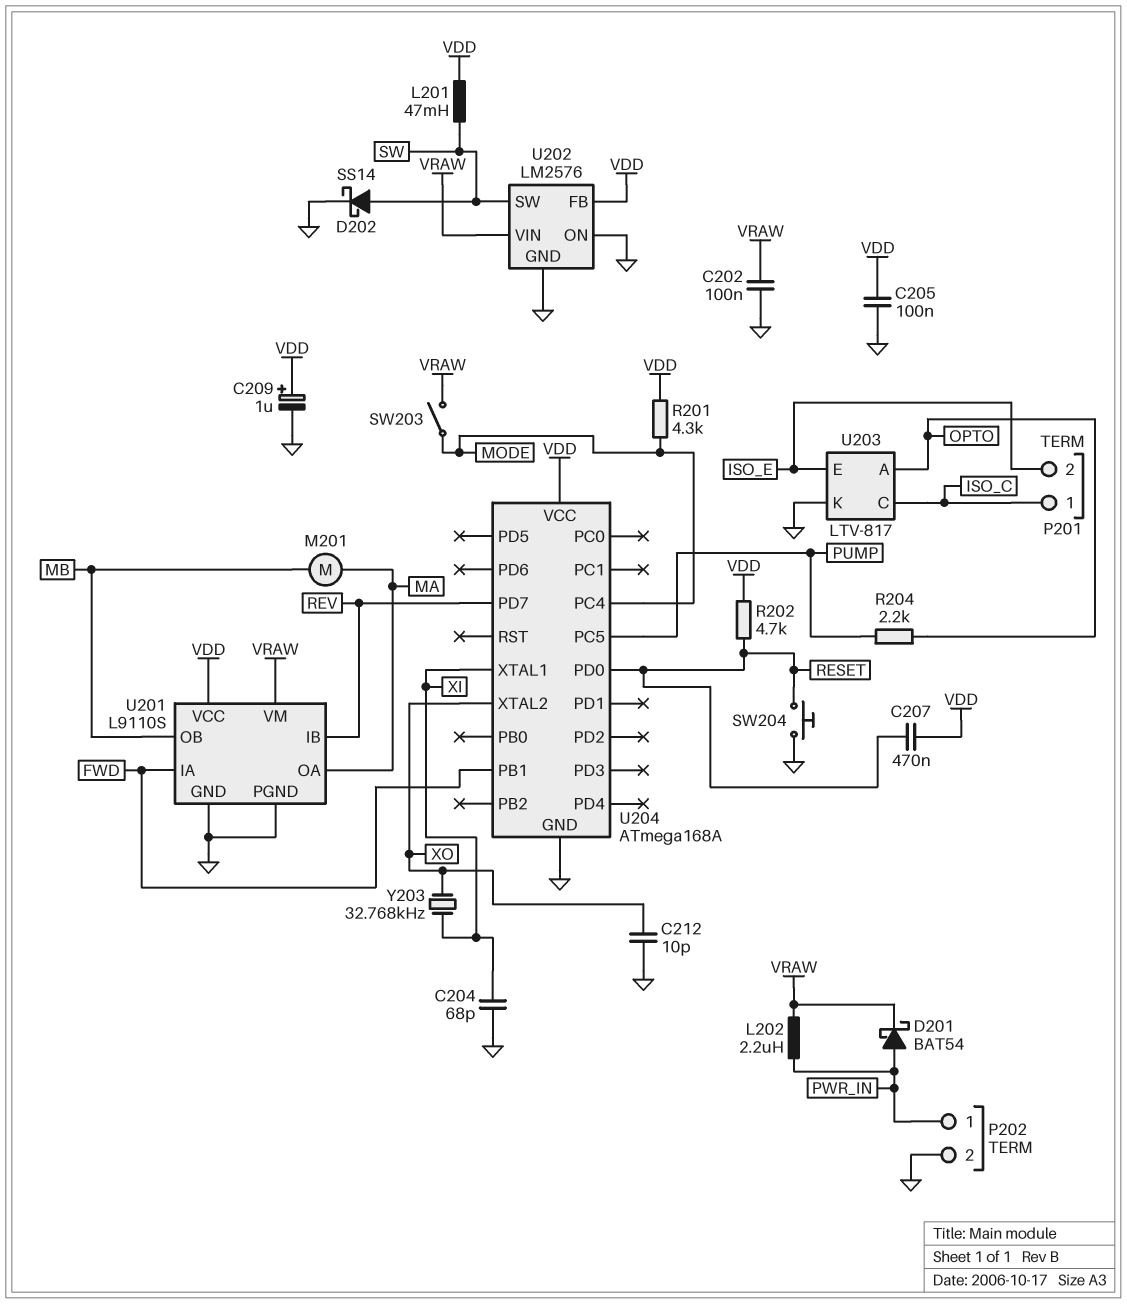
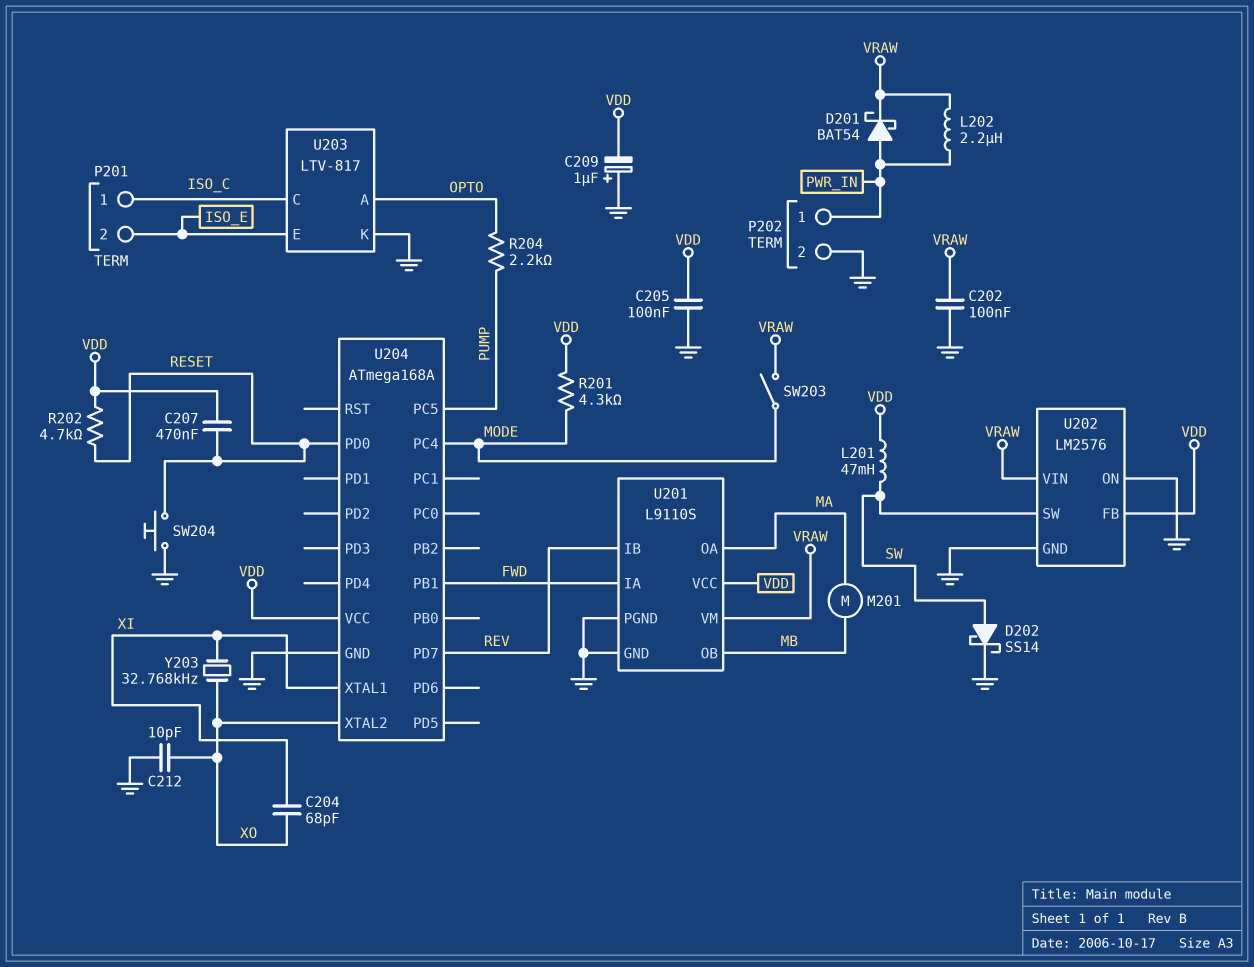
C204: 68pF (GND, XI) -> 68pF (XI, XO)
C209: 1uF (plus VDD, minus GND) -> 1uF (plus GND, minus VDD)

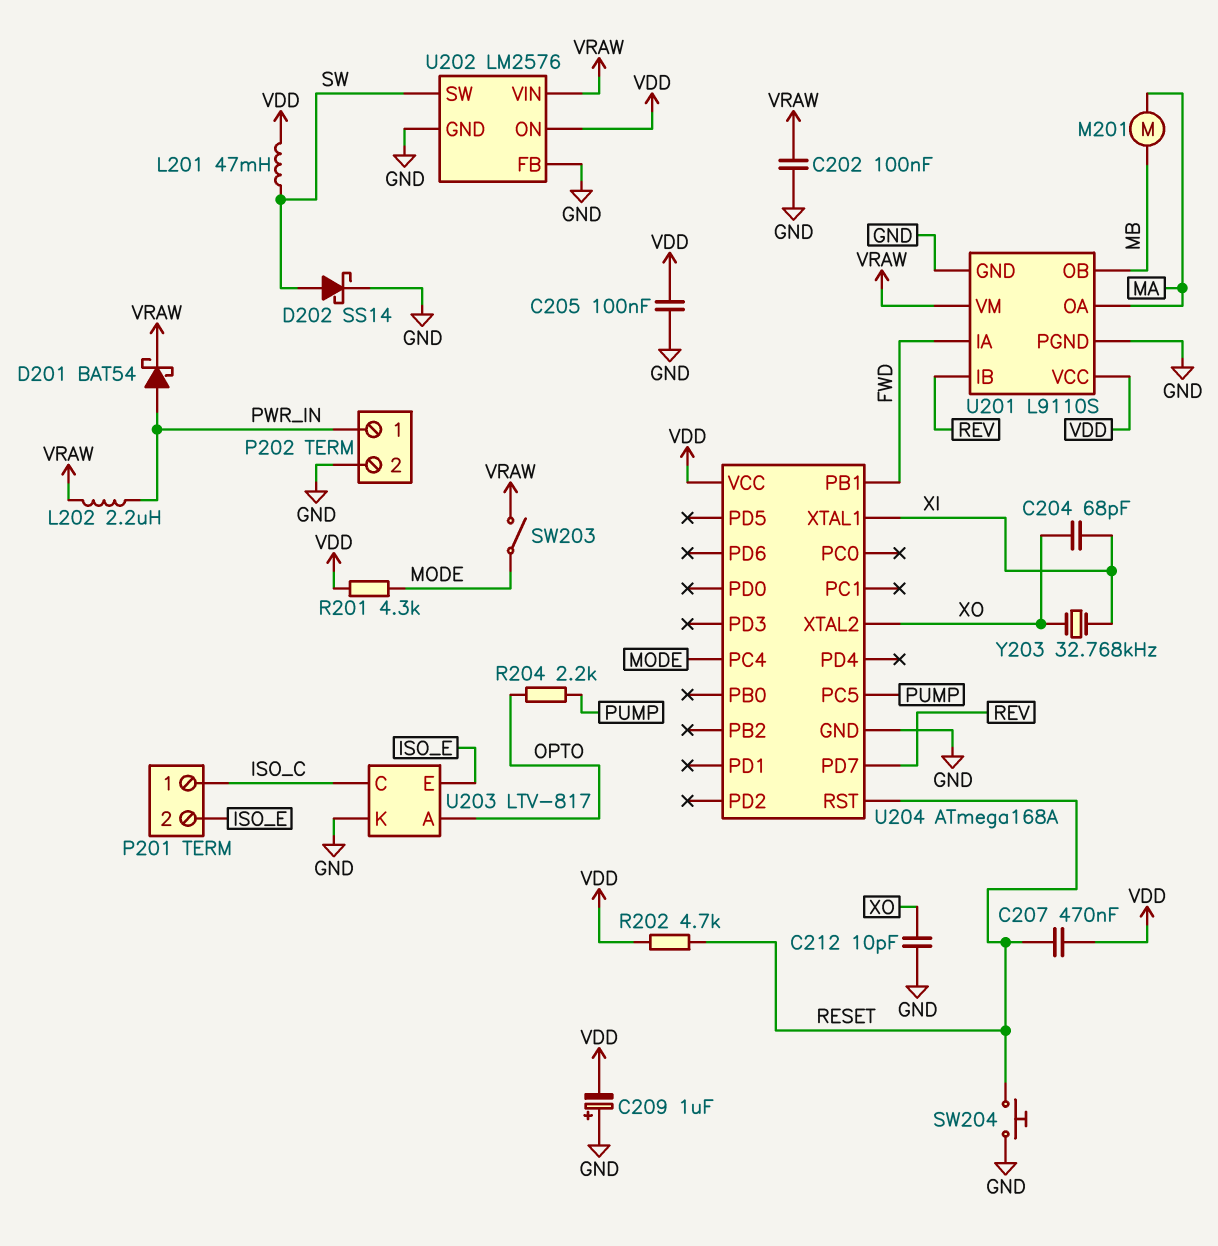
U202 pin FB: VDD -> GND
U202 pin ON: GND -> VDD
U204 pin PD0: RESET -> none
U204 pin RST: none -> RESET

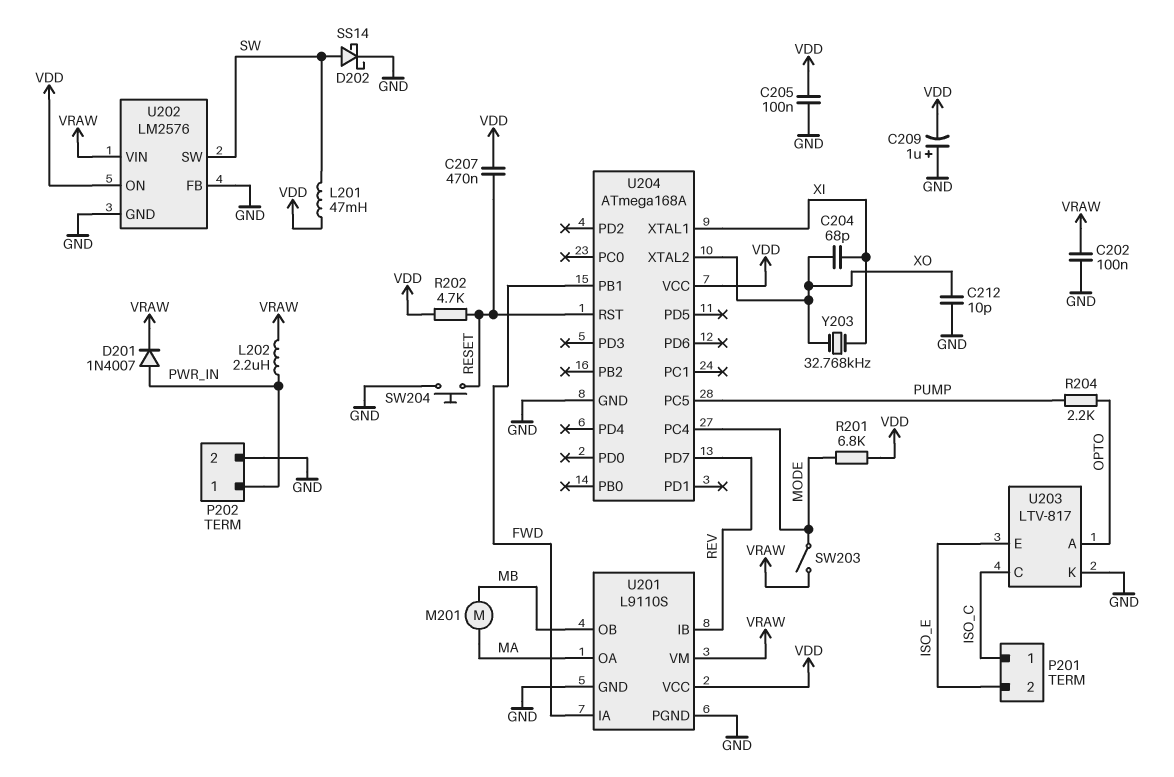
D201: schottky BAT54 (A PWR_IN, K VRAW) -> diode 1N4007 (A PWR_IN, K VRAW)
R201: 4.3k (MODE, VDD) -> 6.8k (MODE, VDD)

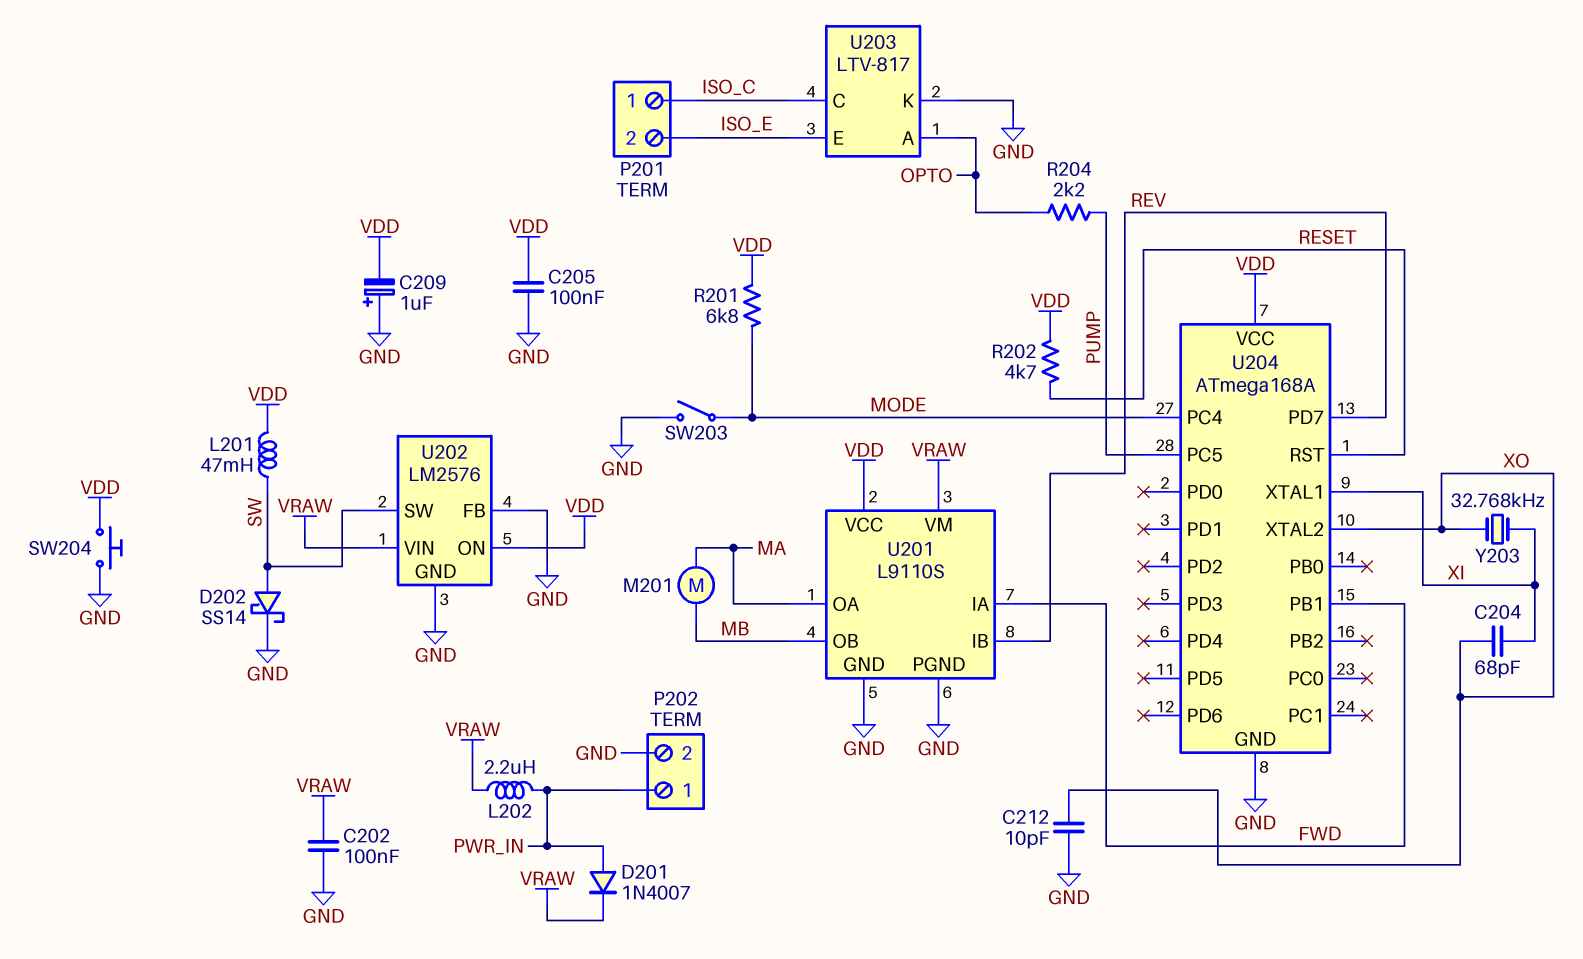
C207: 470nF (RESET, VDD) -> none
SW203: switch (MODE, VRAW) -> switch (GND, MODE)
SW204: button (GND, RESET) -> button (GND, VDD)

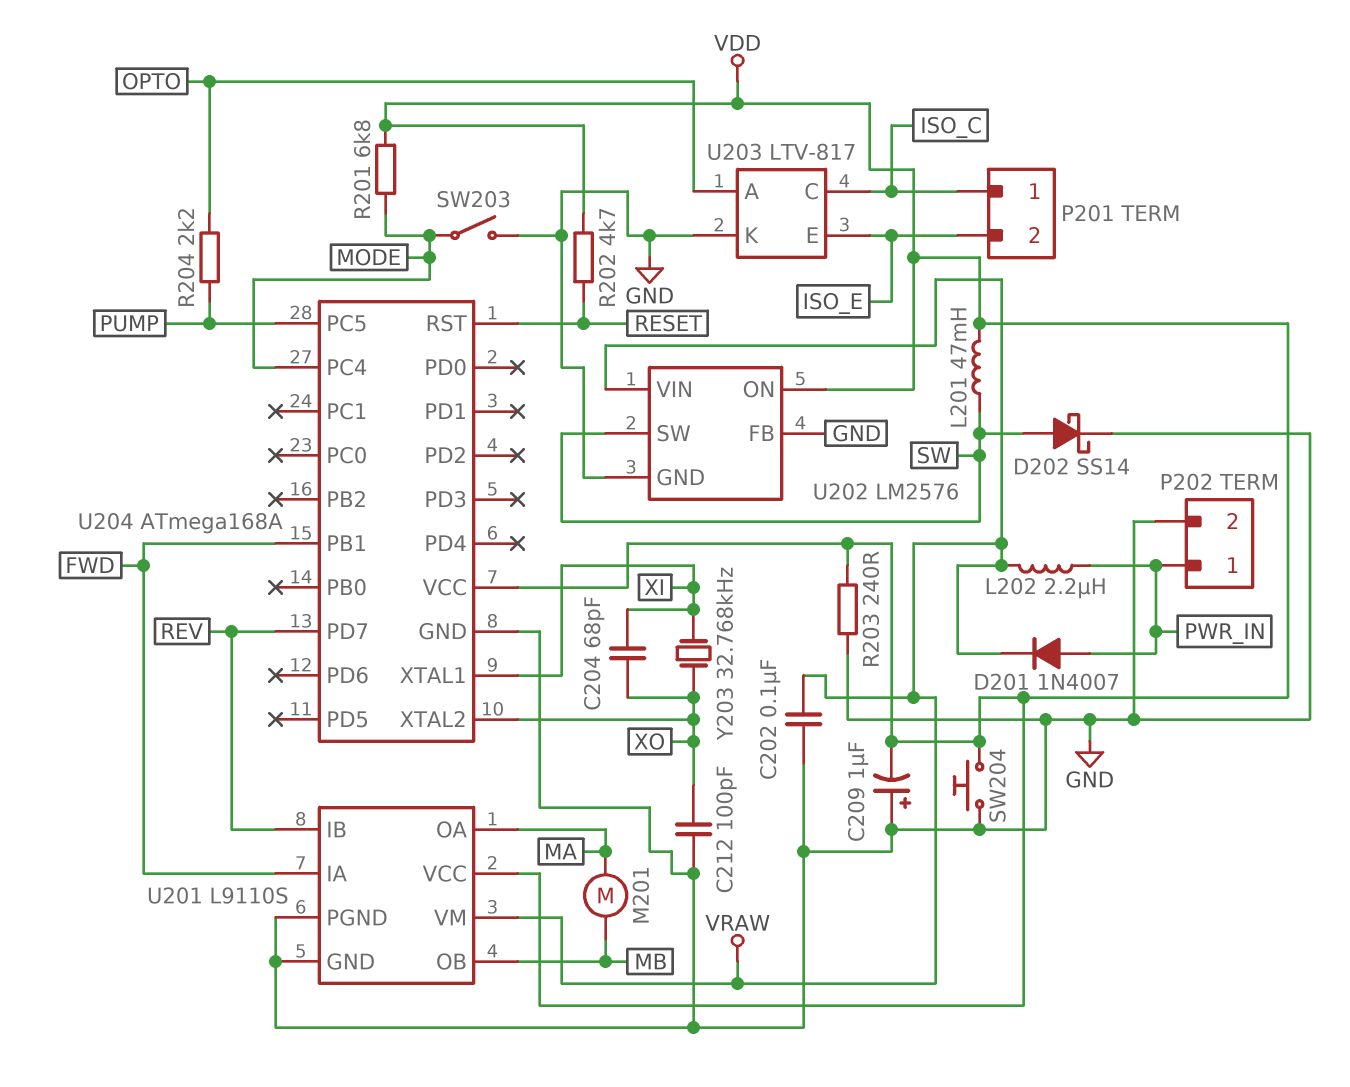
C205: 100nF (GND, VDD) -> none
C212: 10pF (GND, XO) -> 100pF (GND, XO)
R203: none -> 240 (GND, VDD)

